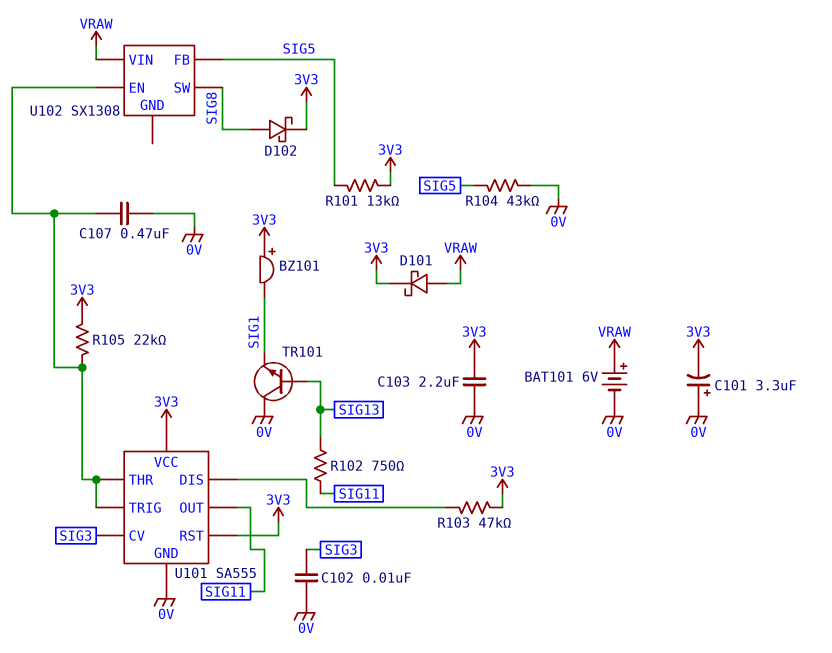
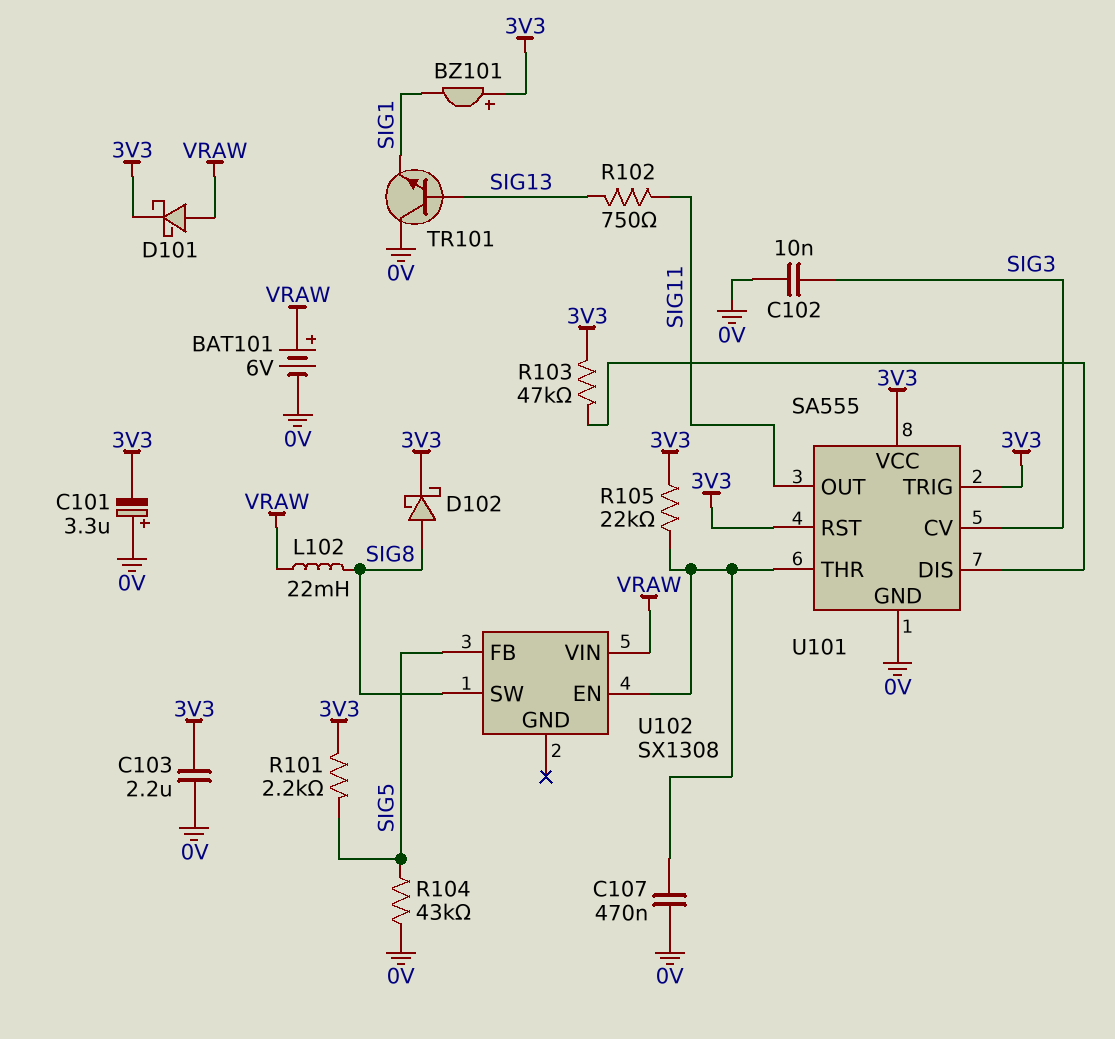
L102: none -> 22mH (SIG8, VRAW)
R101: 13k (3V3, SIG5) -> 2.2k (3V3, SIG5)
U101 pin TRIG: U101/THR -> 3V3

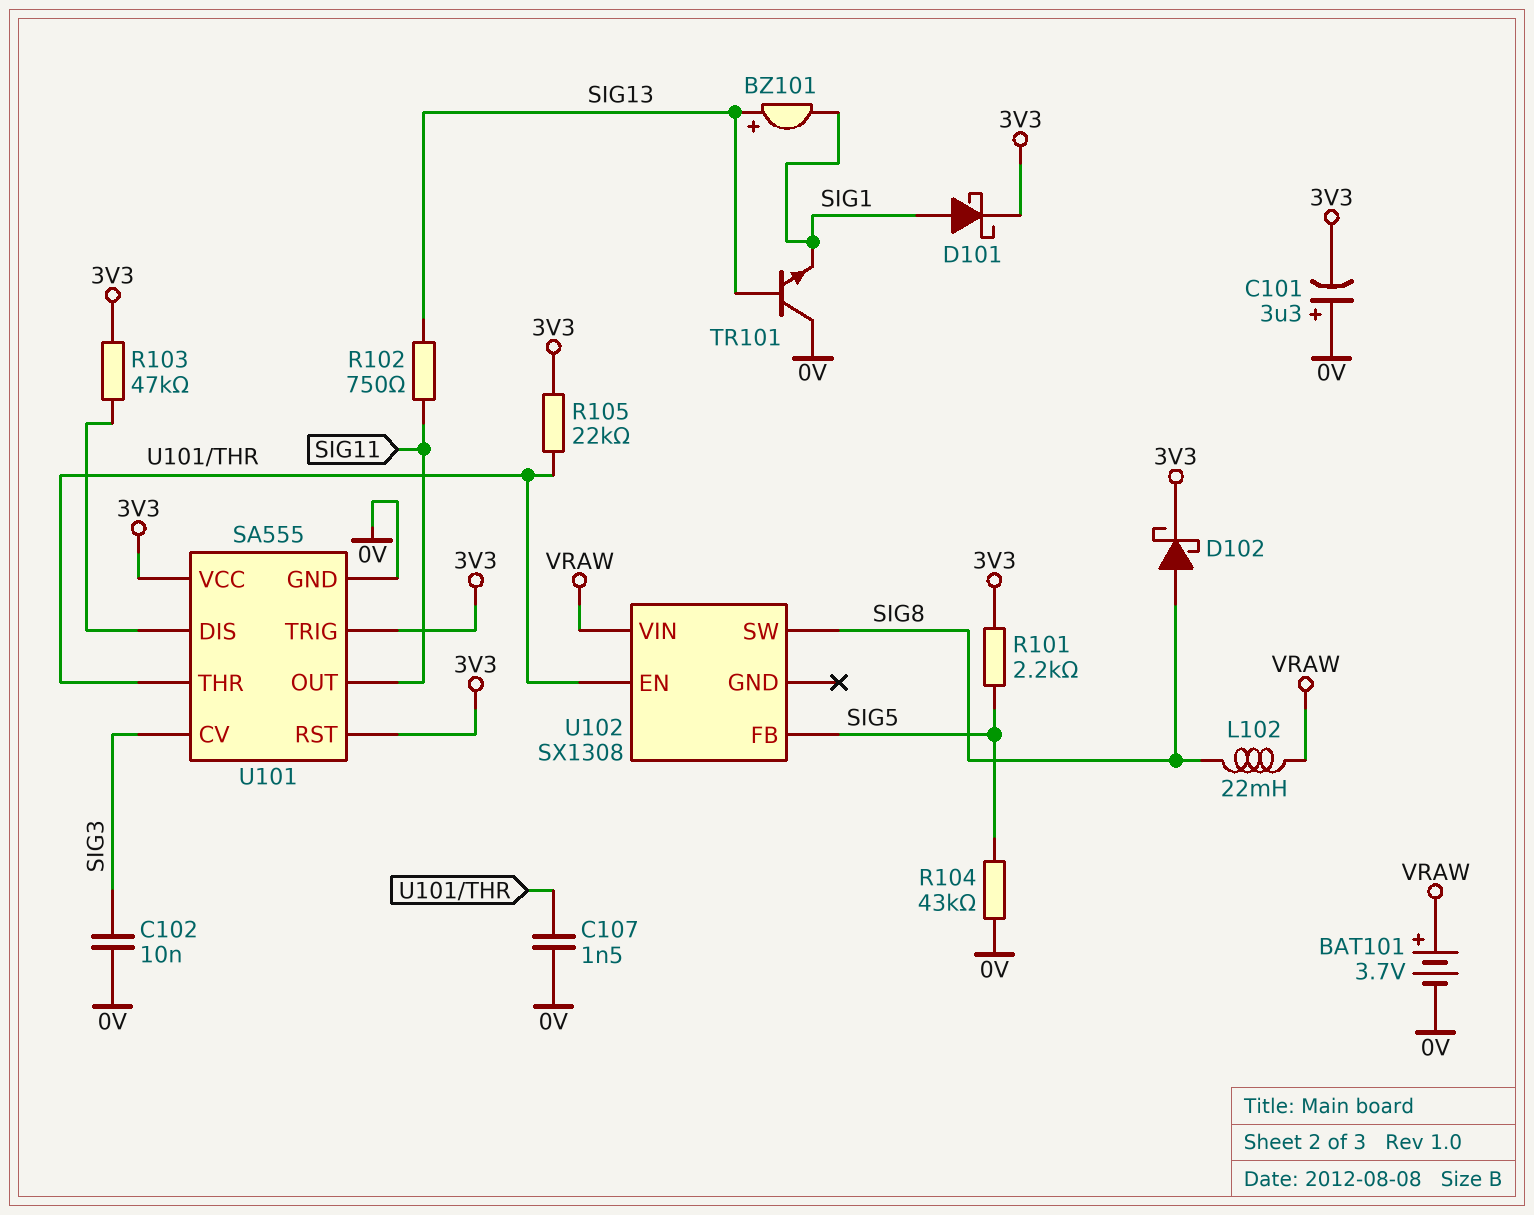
BAT101: 6V (plus VRAW, minus 0V) -> 3.7V (plus VRAW, minus 0V)
BZ101: buzzer (plus 3V3, minus SIG1) -> buzzer (plus SIG13, minus SIG1)
C103: 2.2uF (0V, 3V3) -> none
C107: 470nF (0V, U101/THR) -> 1.5nF (0V, U101/THR)
D101: schottky (A VRAW, K 3V3) -> schottky (A SIG1, K 3V3)

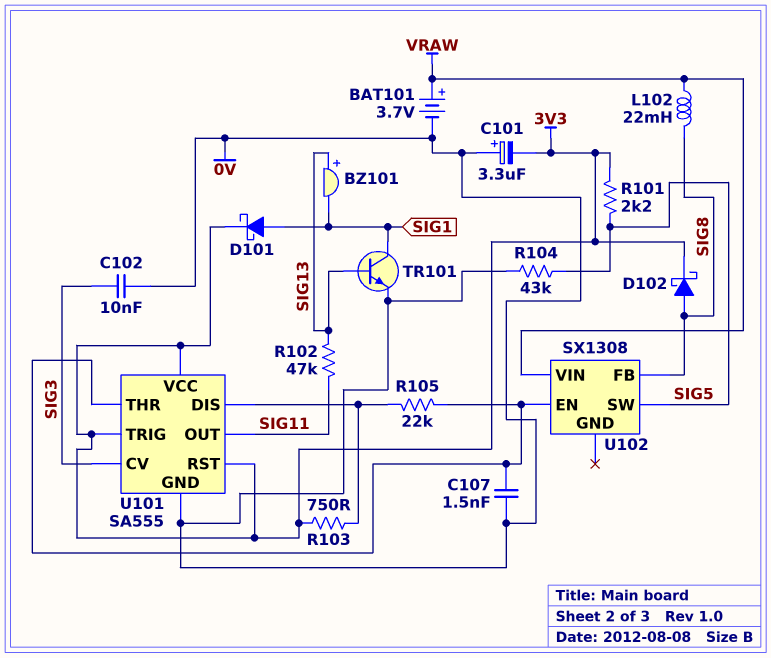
R102: 750 (SIG11, SIG13) -> 47k (SIG11, SIG13)
R103: 47k (3V3, U101/DIS) -> 750 (3V3, U101/DIS)
R105: 22k (3V3, U101/THR) -> 22k (U101/DIS, U101/THR)
TR101: NPN (B SIG13, C 0V, E SIG1) -> NPN (B SIG13, C SIG1, E 0V)
U102 pin FB: SIG5 -> SIG8
U102 pin SW: SIG8 -> SIG5

